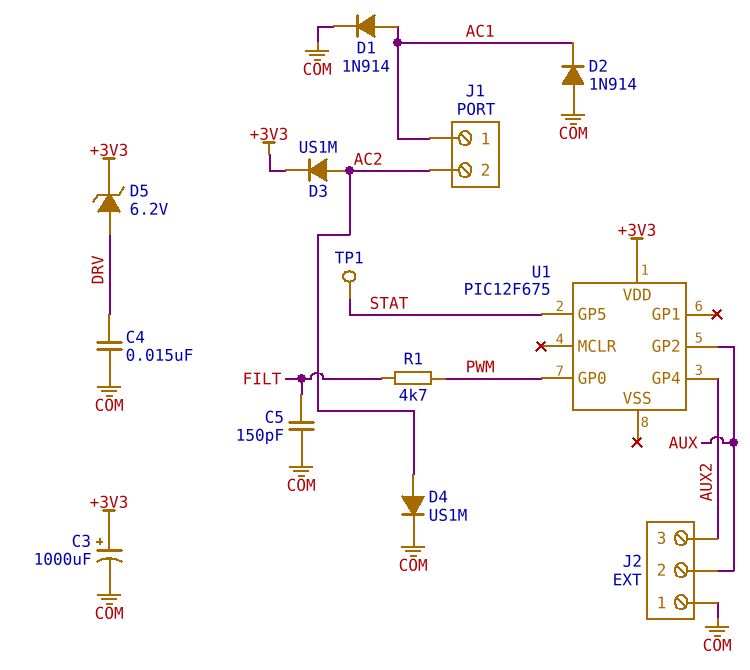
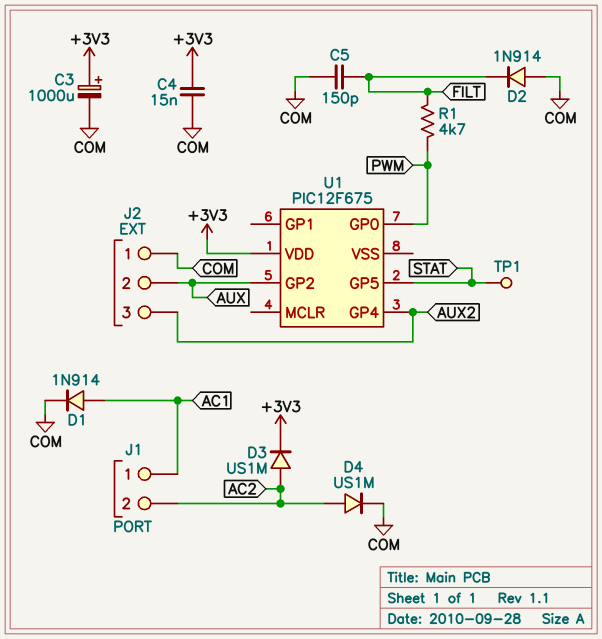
C4: 15nF (COM, DRV) -> 15nF (+3V3, COM)
D2: diode 1N914 (A COM, K AC1) -> diode 1N914 (A COM, K FILT)
D5: zener 6.2V (A DRV, K +3V3) -> none

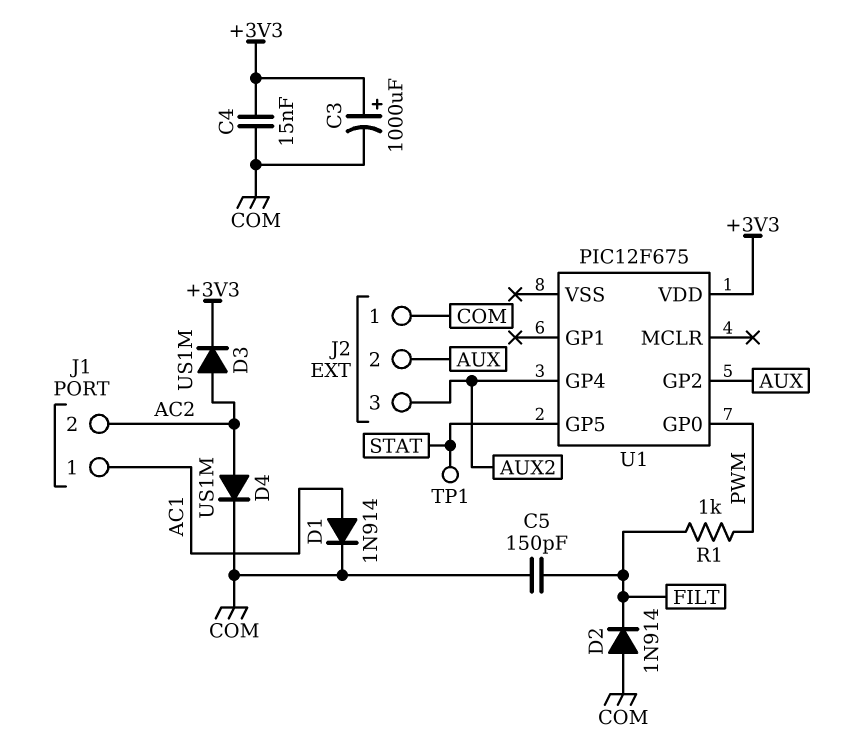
R1: 4.7k (FILT, PWM) -> 1k (FILT, PWM)

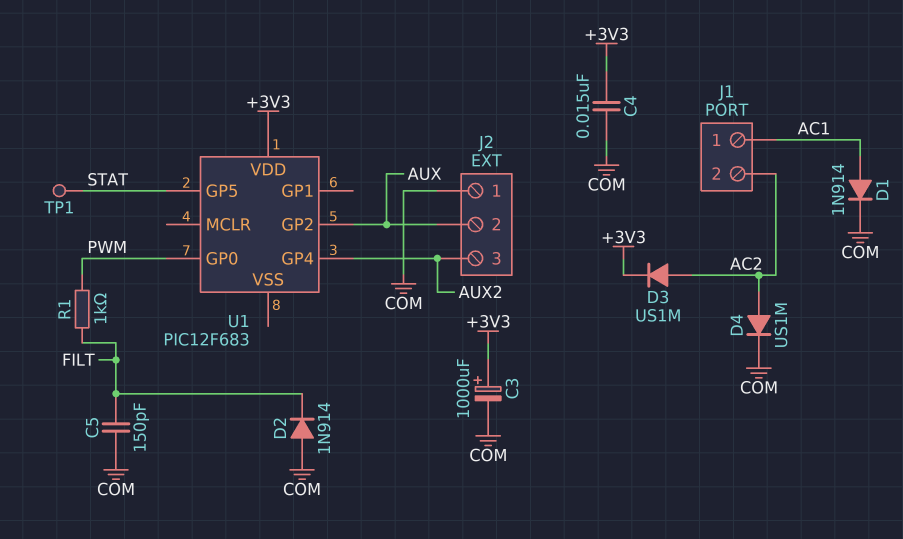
U1: PIC12F675 -> PIC12F683

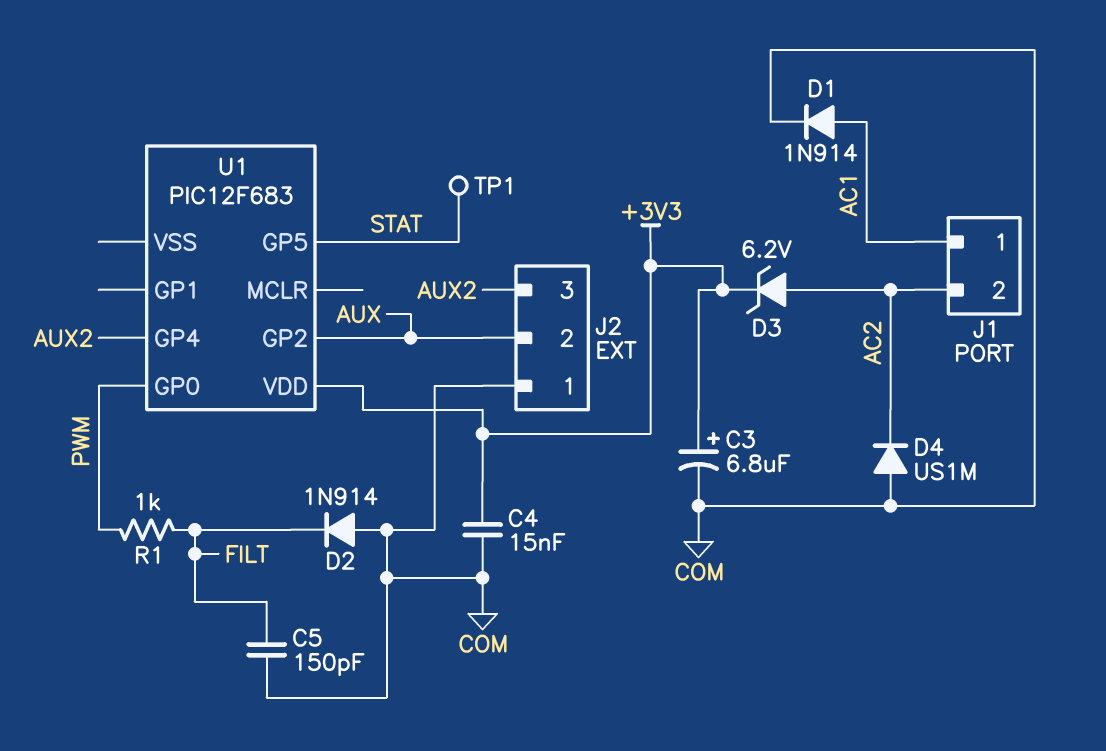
C3: 1000uF (plus +3V3, minus COM) -> 6.8uF (plus +3V3, minus COM)
D3: diode US1M (A AC2, K +3V3) -> zener 6.2V (A AC2, K +3V3)
D4: diode US1M (A AC2, K COM) -> diode US1M (A COM, K AC2)

